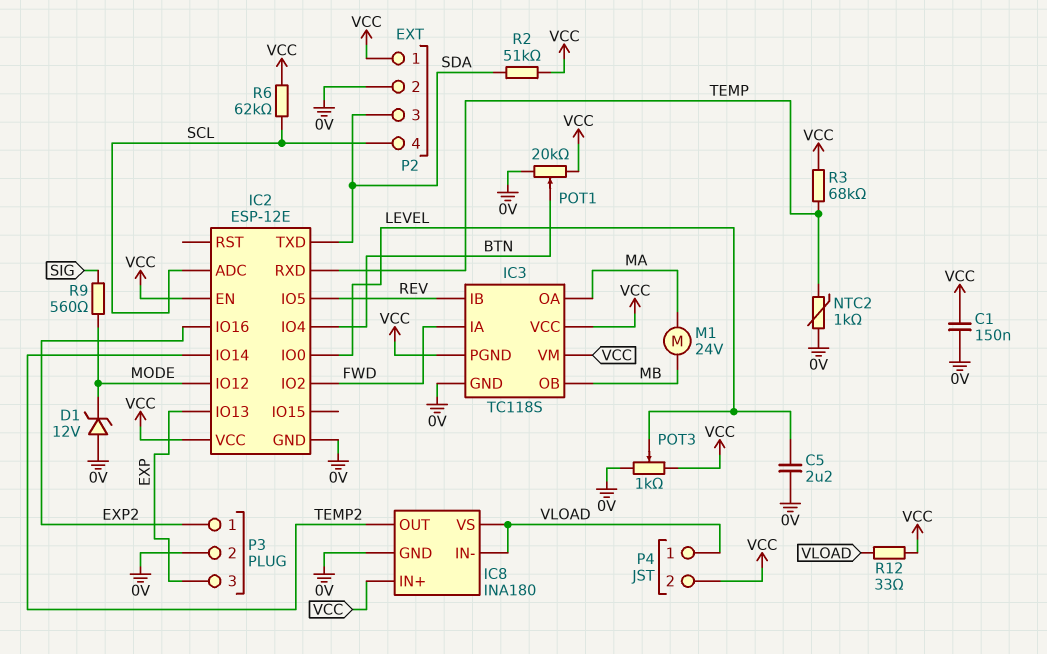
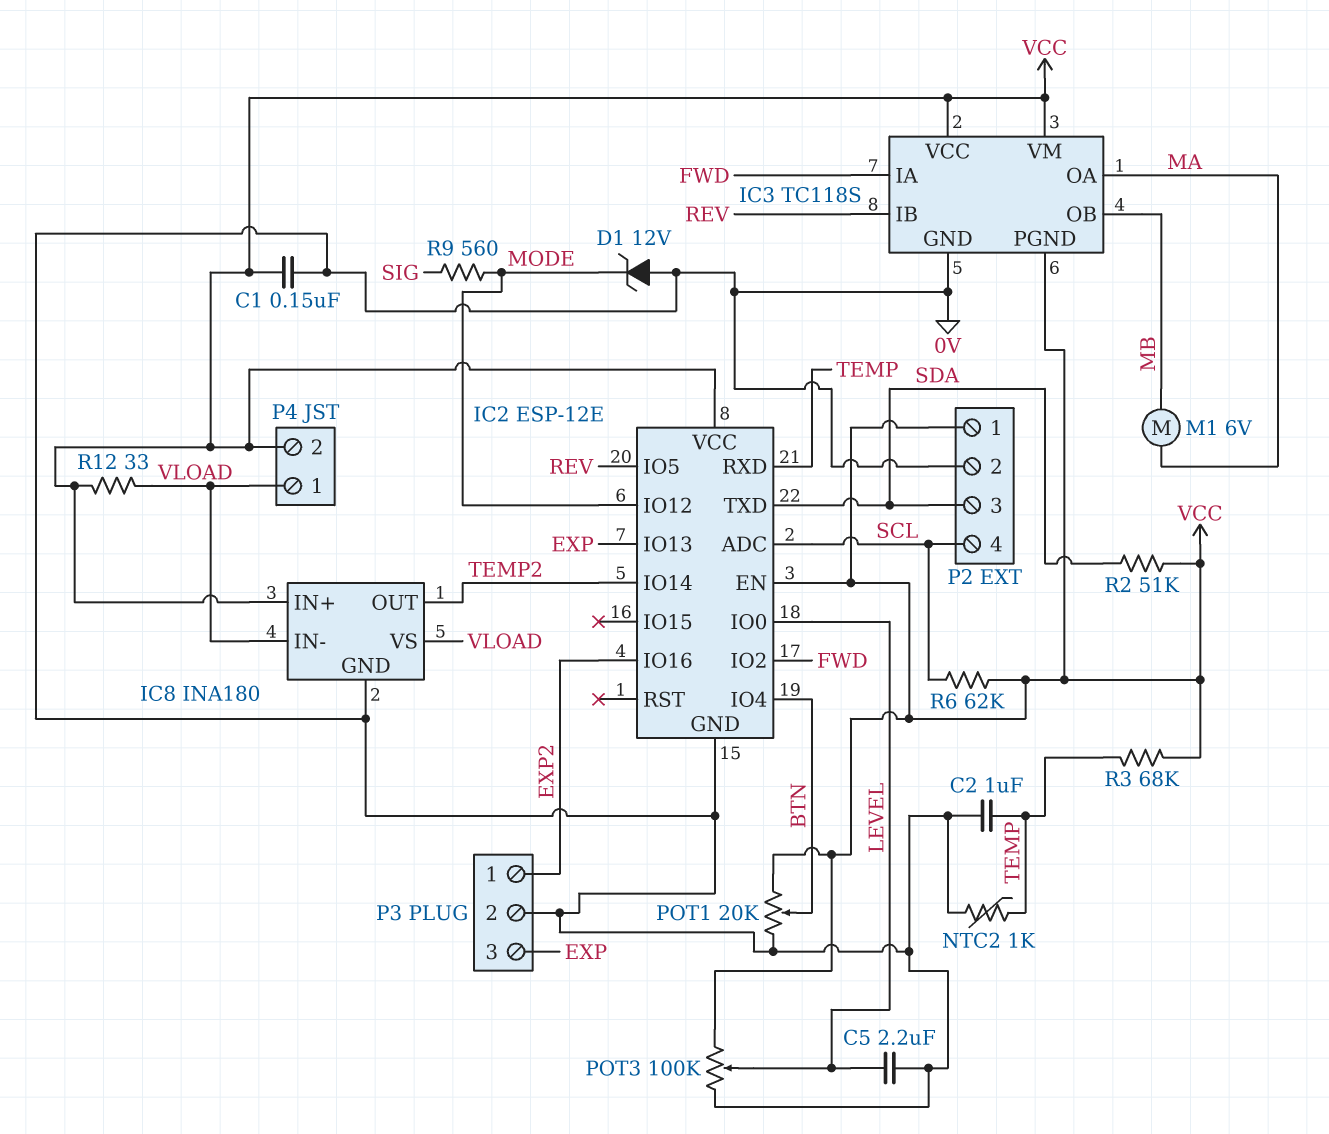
C2: none -> 1uF (0V, TEMP)
M1: motor 24V (MA, MB) -> motor 6V (MA, MB)
POT3: 1k (0V, VCC, wiper LEVEL) -> 100k (0V, VCC, wiper LEVEL)

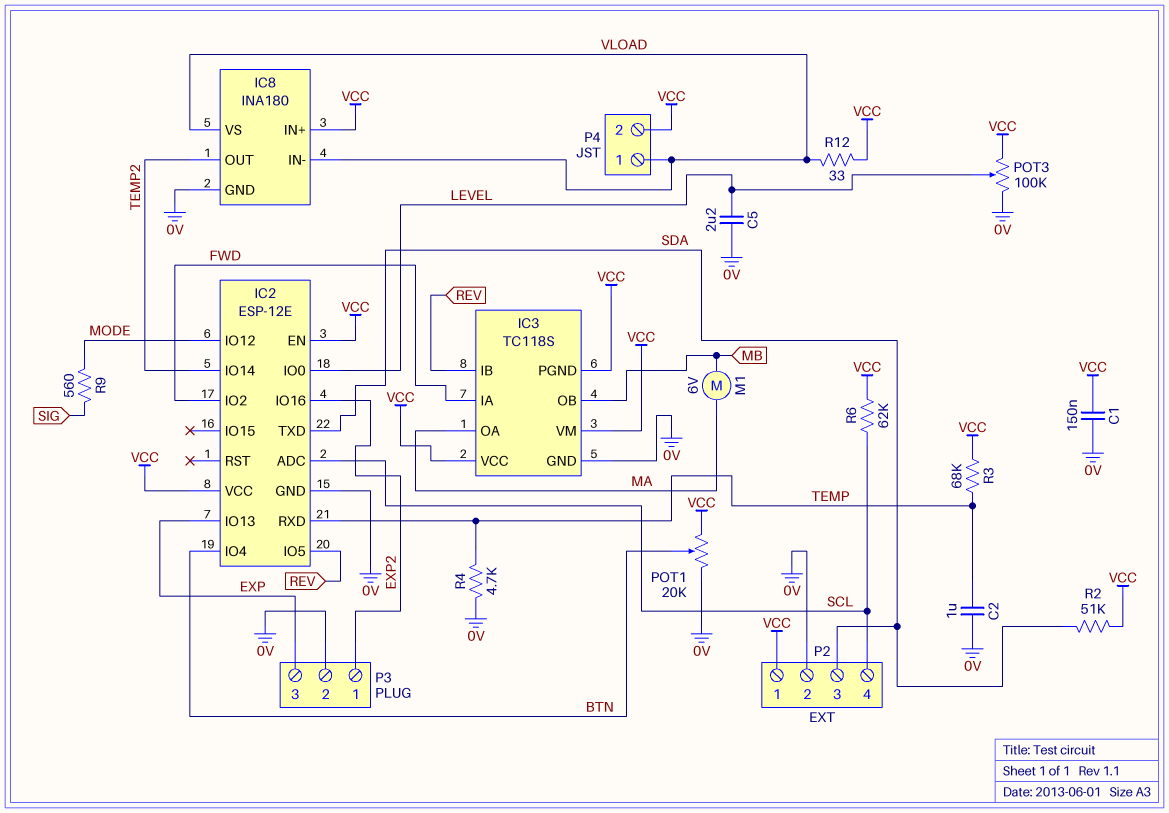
D1: zener 12V (A 0V, K MODE) -> none
NTC2: 1k (0V, TEMP) -> none
R4: none -> 4.7k (0V, TEMP)

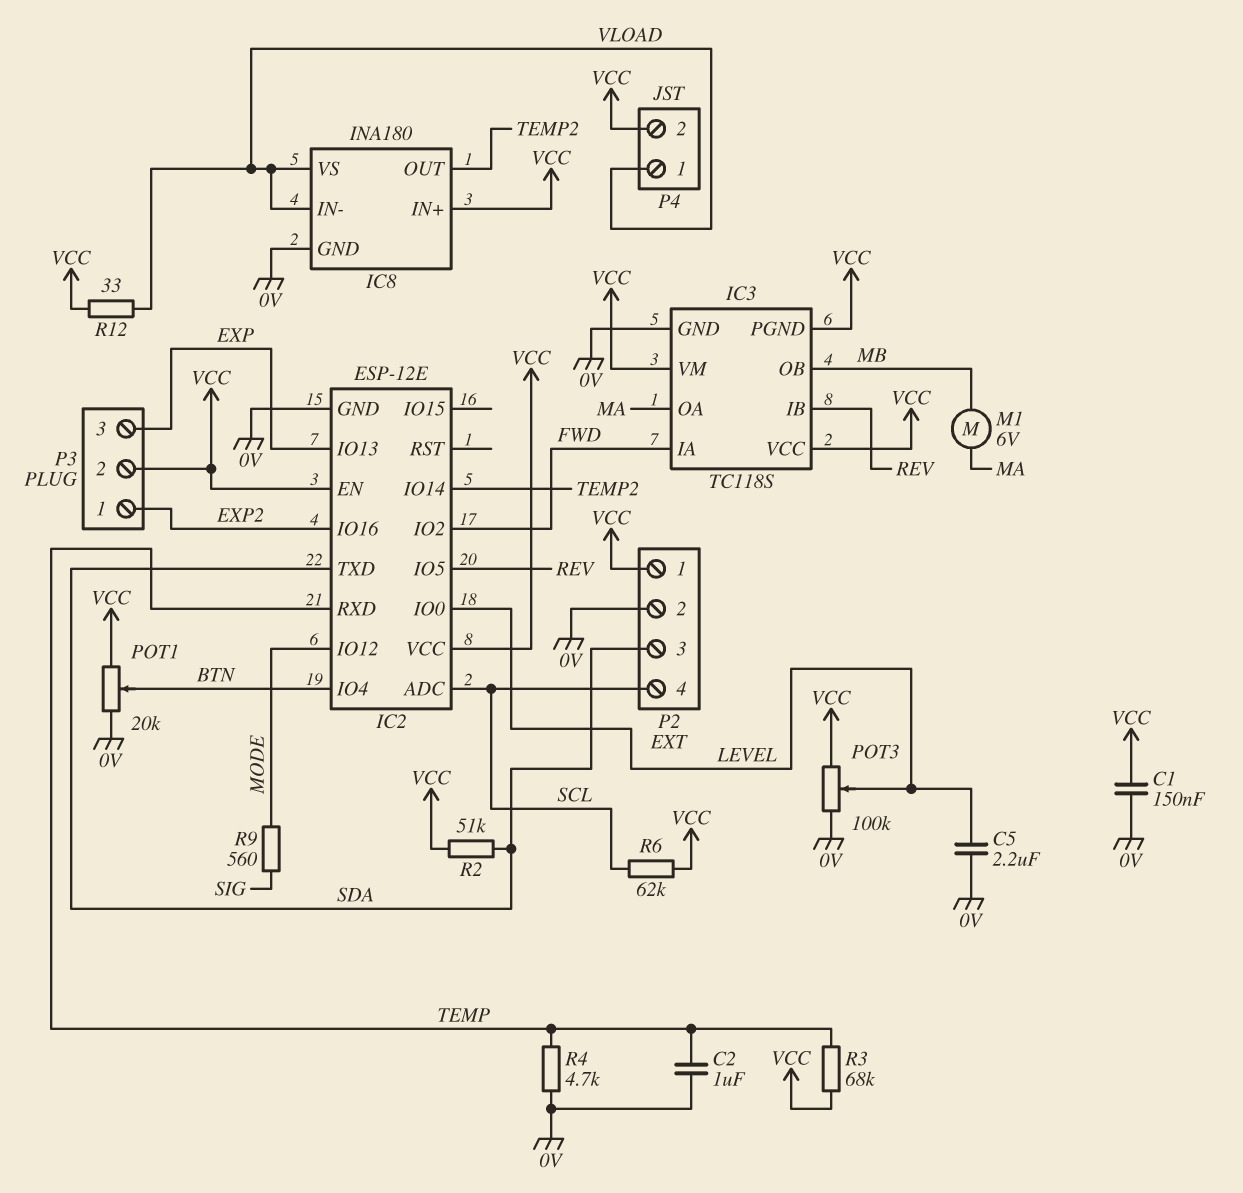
P3 pin 2: 0V -> VCC

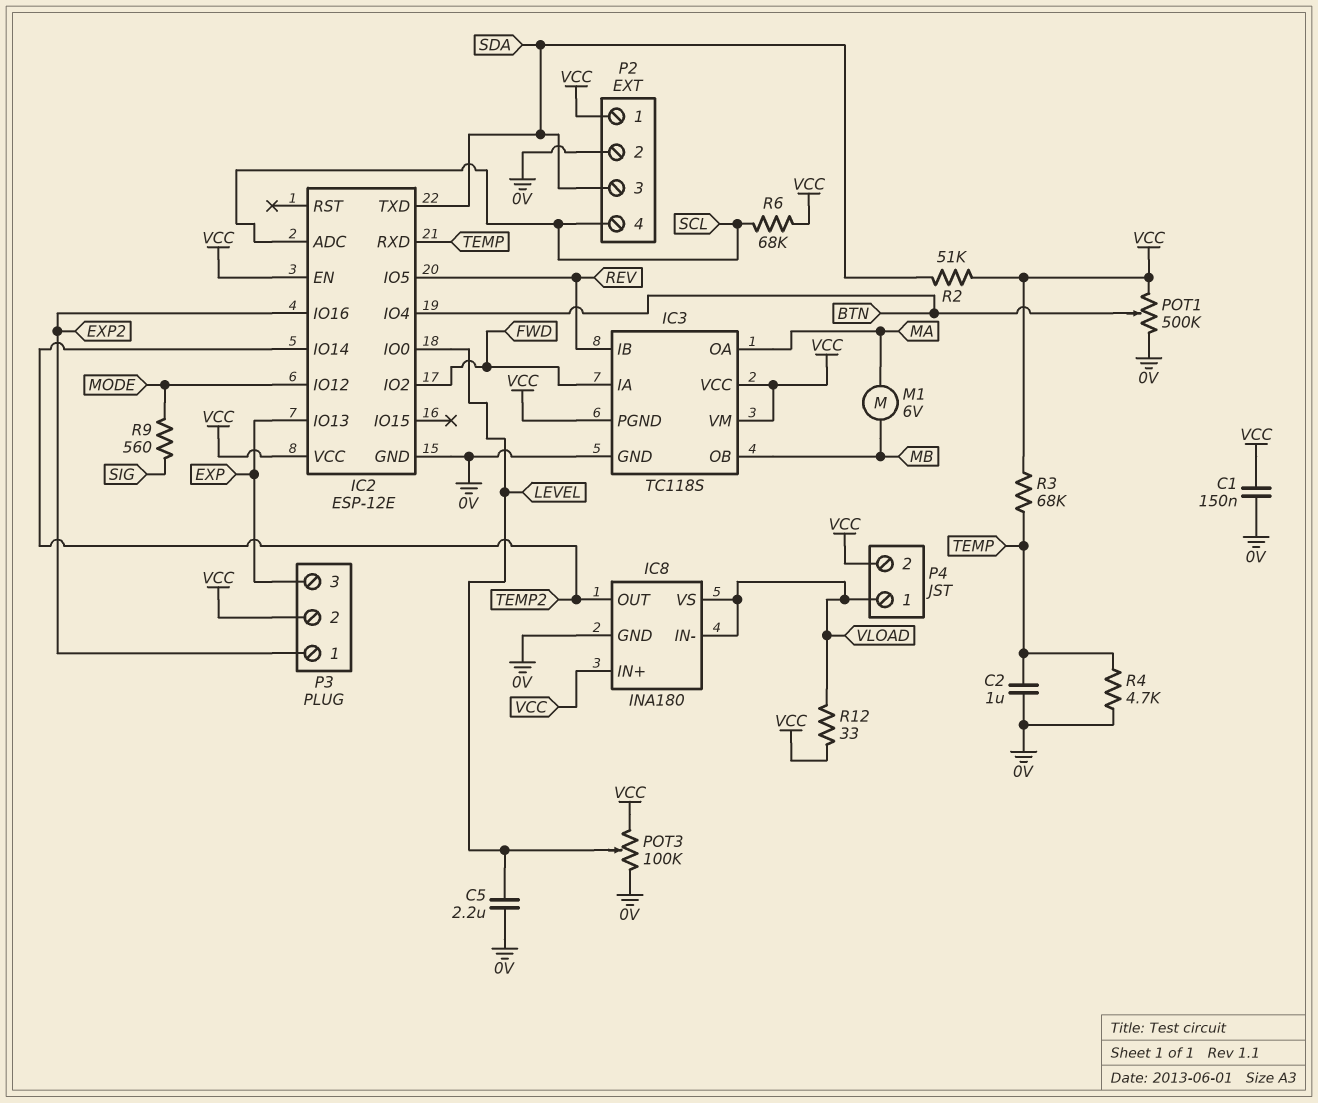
POT1: 20k (0V, VCC, wiper BTN) -> 500k (0V, VCC, wiper BTN)
R6: 62k (SCL, VCC) -> 68k (SCL, VCC)

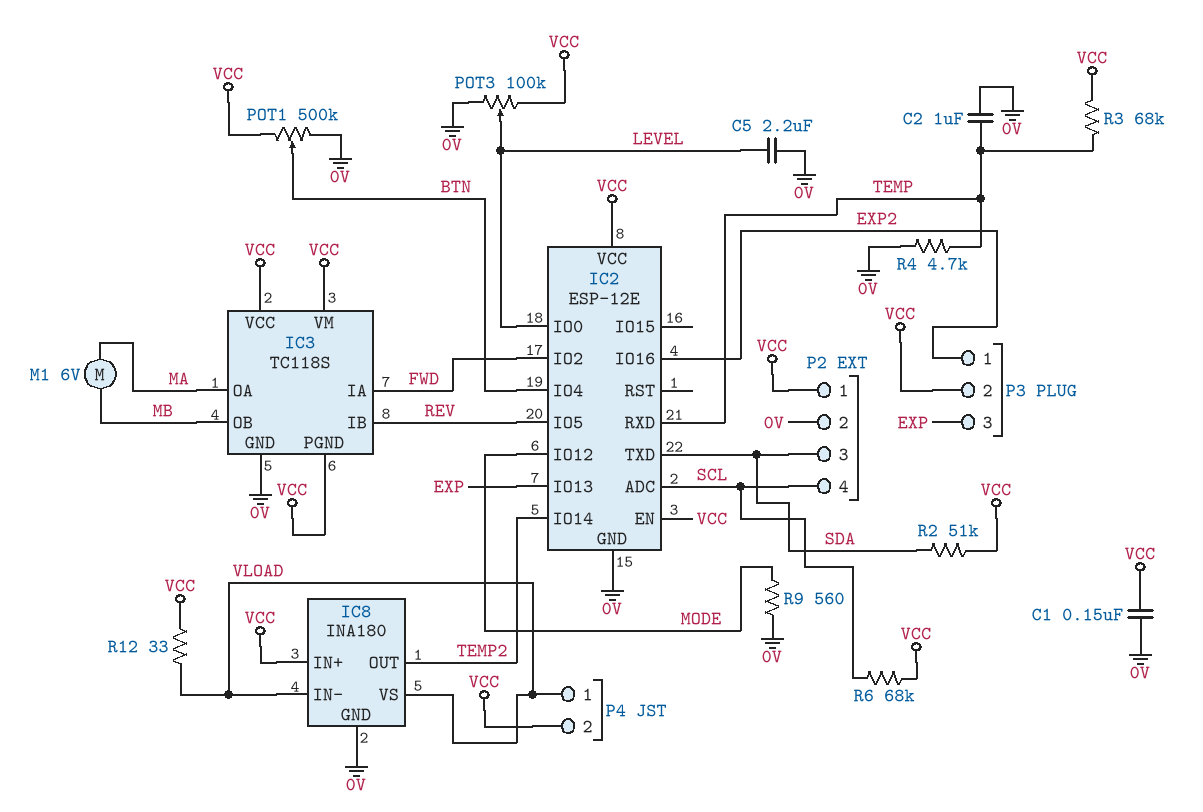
R9: 560 (MODE, SIG) -> 560 (0V, MODE)

